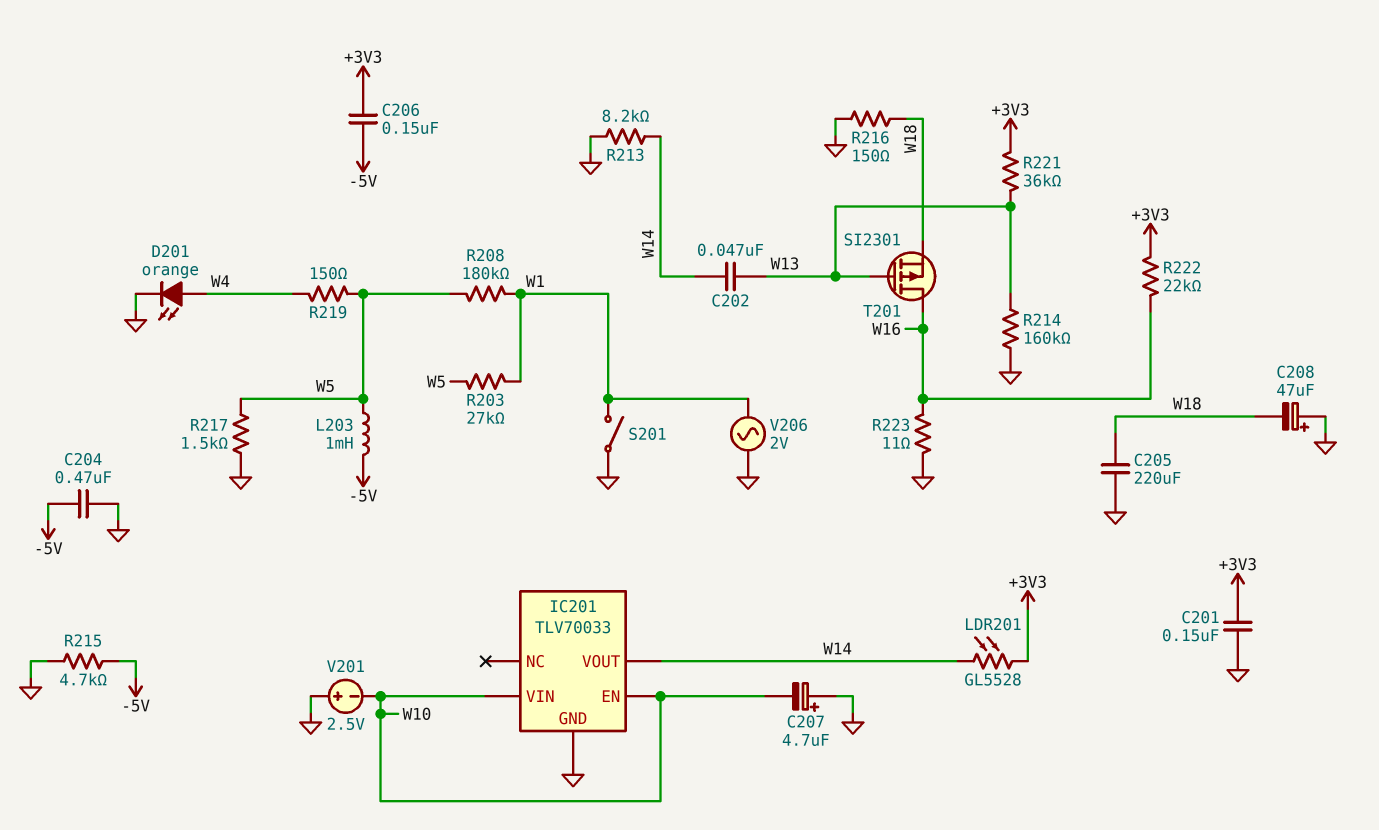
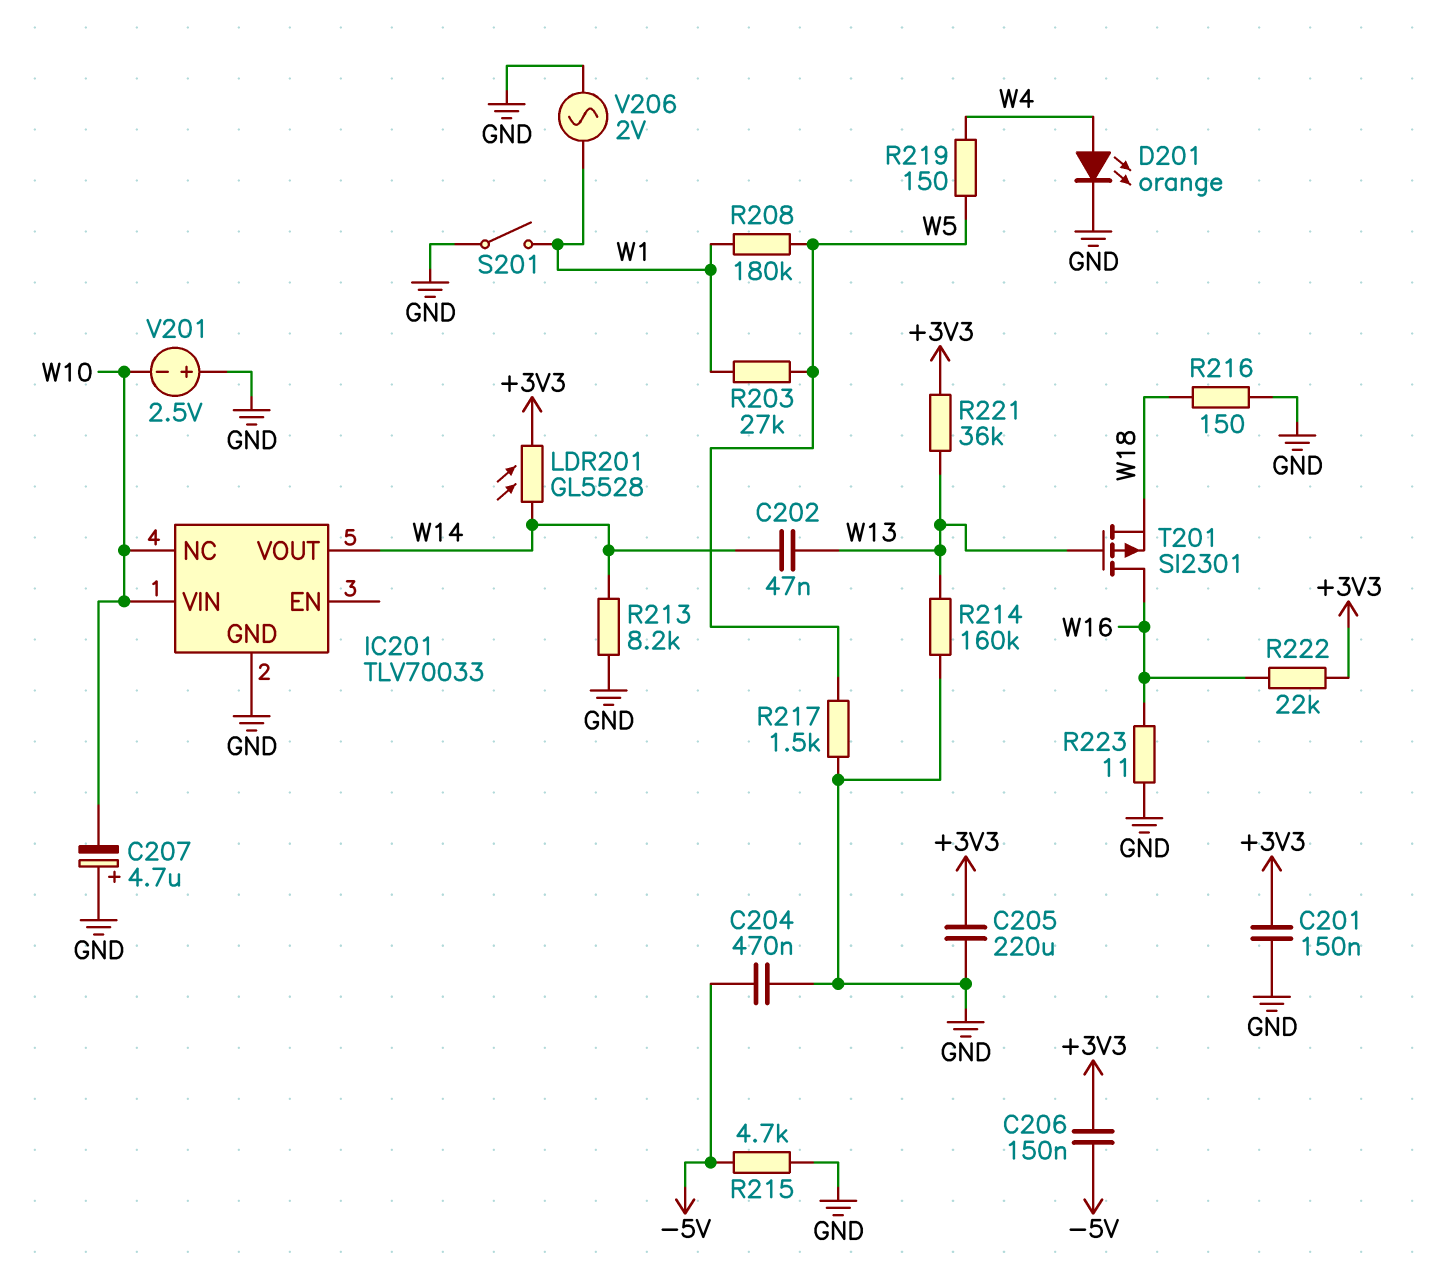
C205: 220uF (GND, W18) -> 220uF (+3V3, GND)
C208: 47uF (plus GND, minus W18) -> none
IC201 pin EN: W10 -> none
IC201 pin NC: none -> W10
L203: 1mH (-5V, W5) -> none

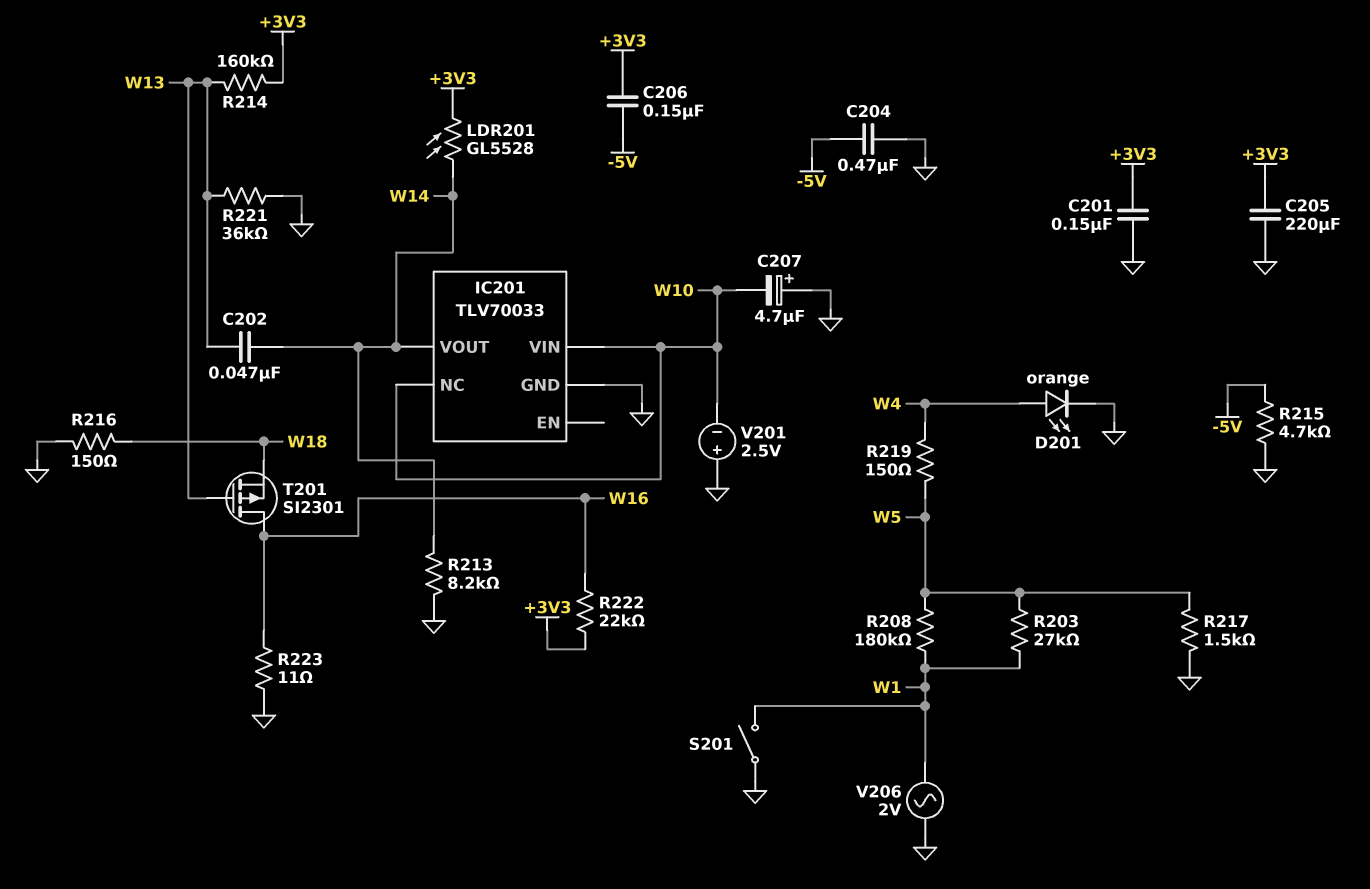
R214: 160k (GND, W13) -> 160k (+3V3, W13)
R221: 36k (+3V3, W13) -> 36k (GND, W13)

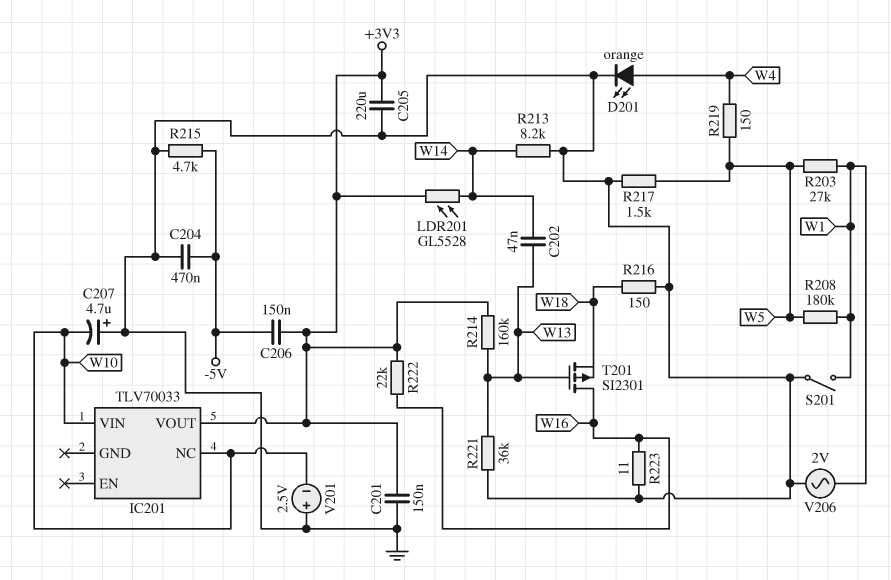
IC201 pin GND: GND -> none
IC201 pin VOUT: W14 -> +3V3

